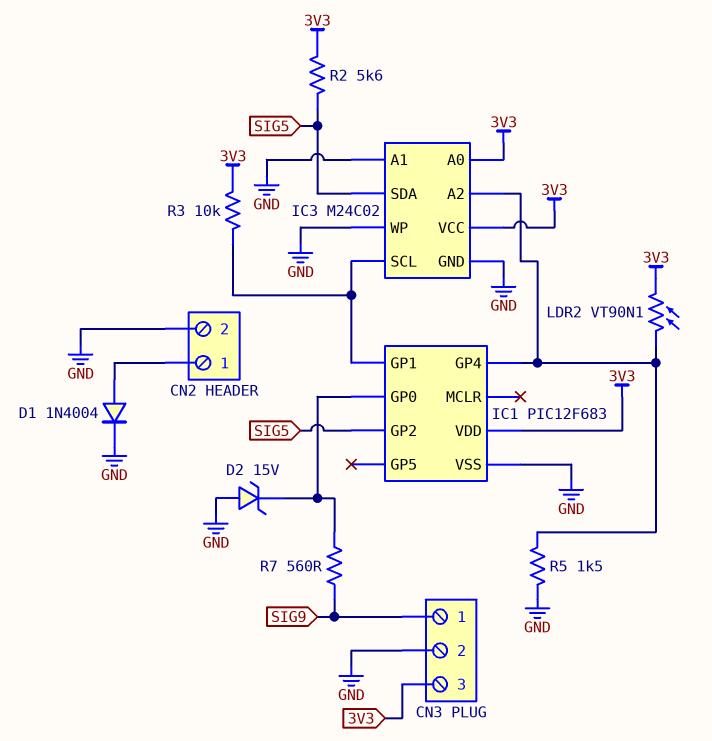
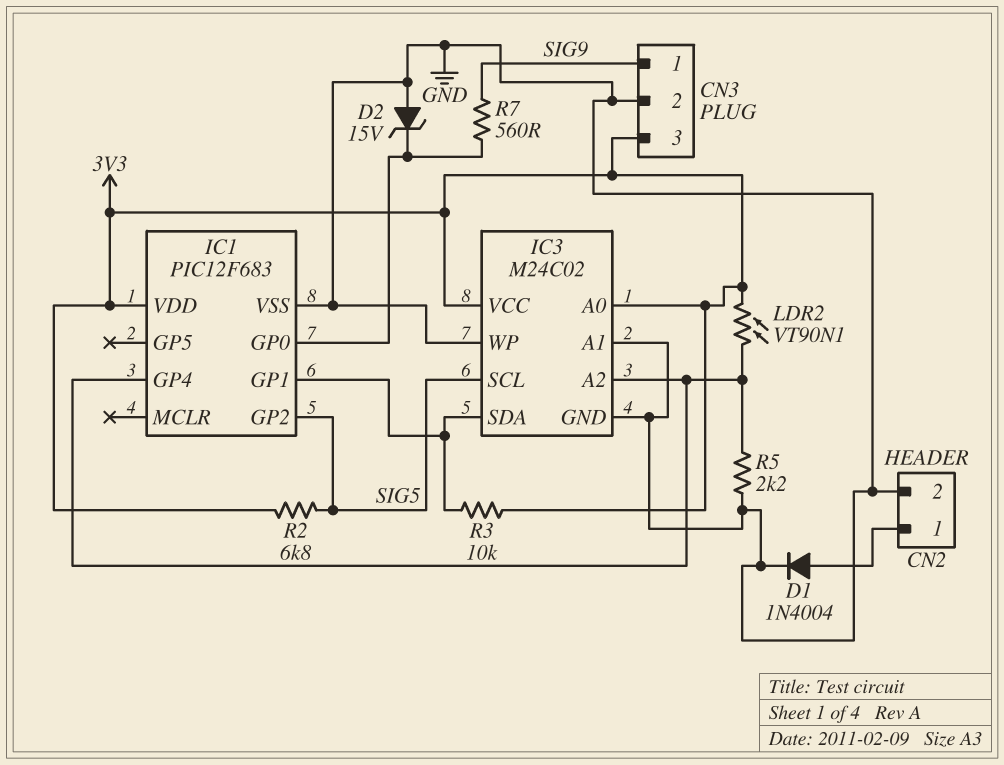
IC3 pin SCL: IC1/GP1 -> SIG5
IC3 pin SDA: SIG5 -> IC1/GP1
R2: 5.6k (3V3, SIG5) -> 6.8k (3V3, SIG5)
R5: 1.5k (GND, IC1/GP4) -> 2.2k (GND, IC1/GP4)

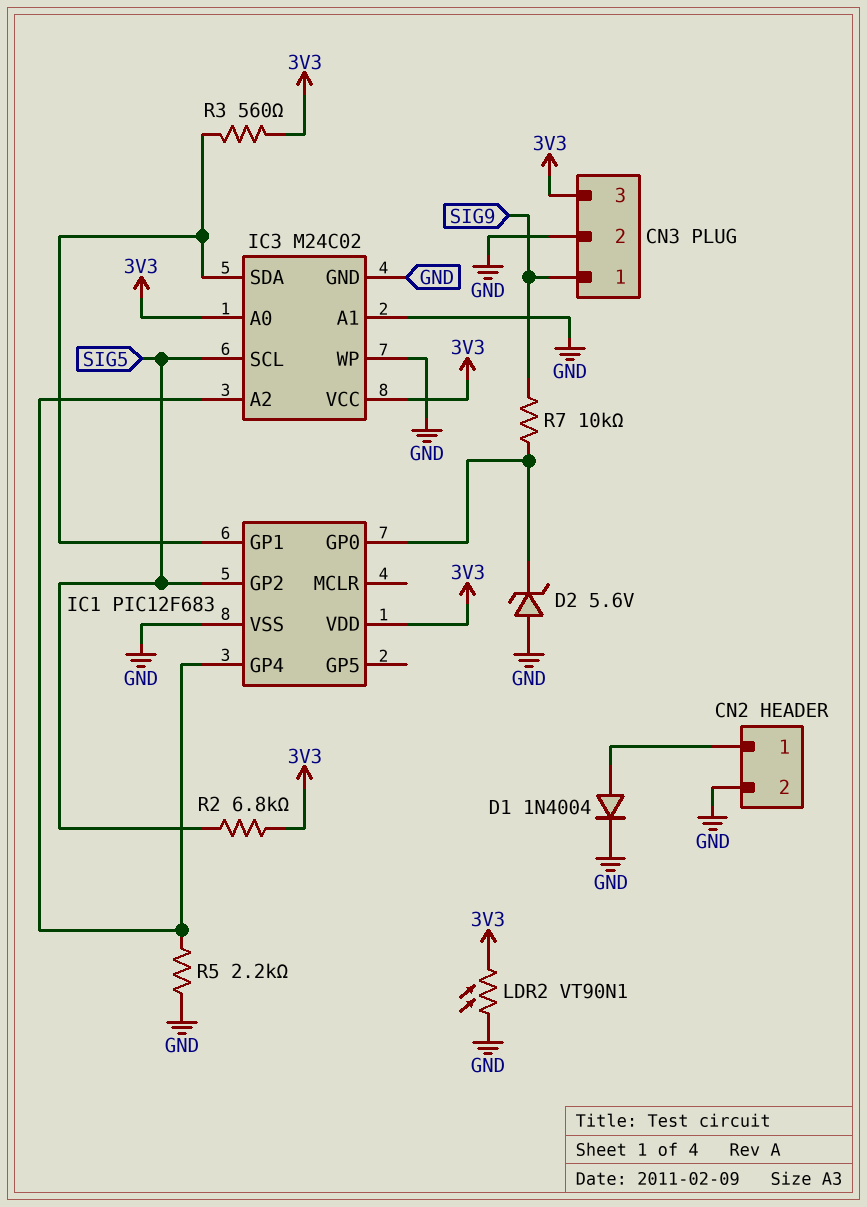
D2: zener 15V (A GND, K IC1/GP0) -> zener 5.6V (A GND, K IC1/GP0)
LDR2: VT90N1 (3V3, IC1/GP4) -> VT90N1 (3V3, GND)
R3: 10k (3V3, IC1/GP1) -> 560 (3V3, IC1/GP1)
R7: 560 (IC1/GP0, SIG9) -> 10k (IC1/GP0, SIG9)

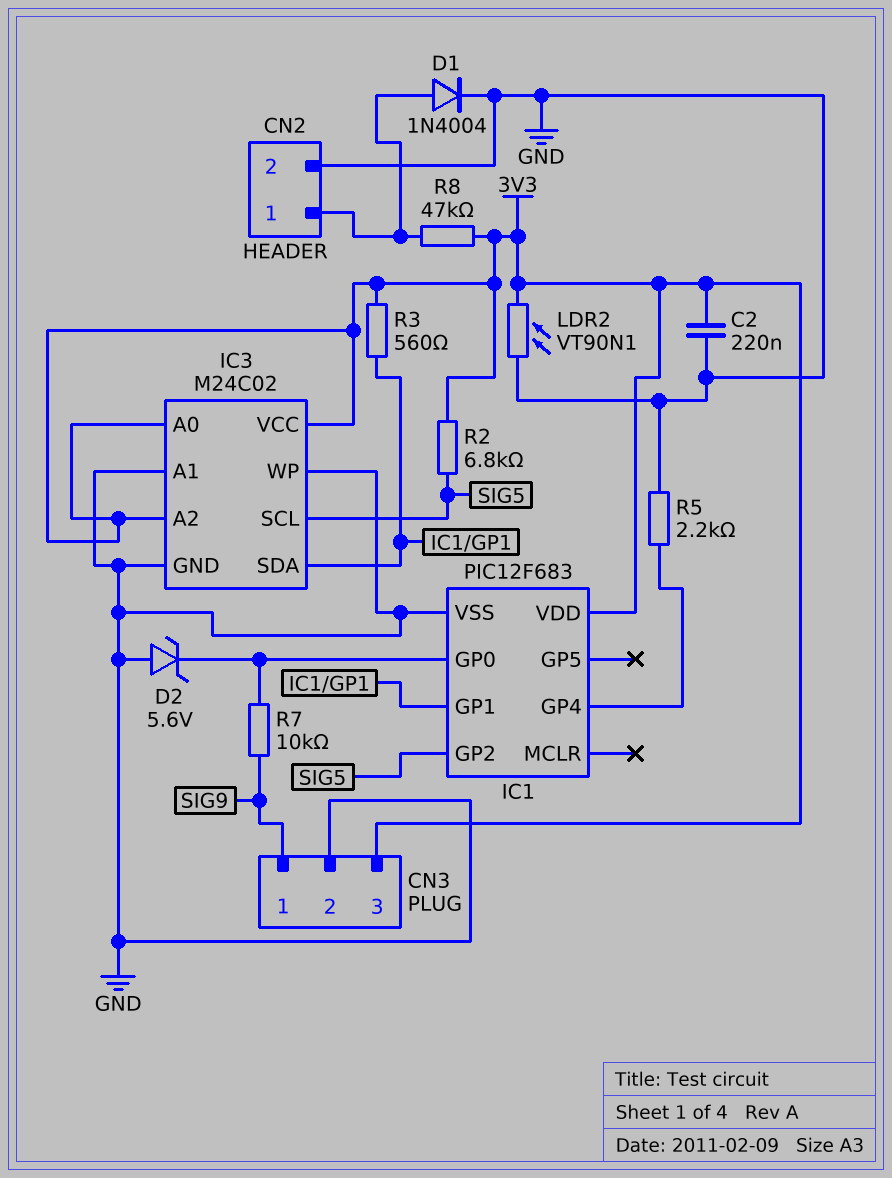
C2: none -> 220nF (3V3, GND)
IC3 pin A2: IC1/GP4 -> 3V3
R8: none -> 47k (3V3, CN2/1)

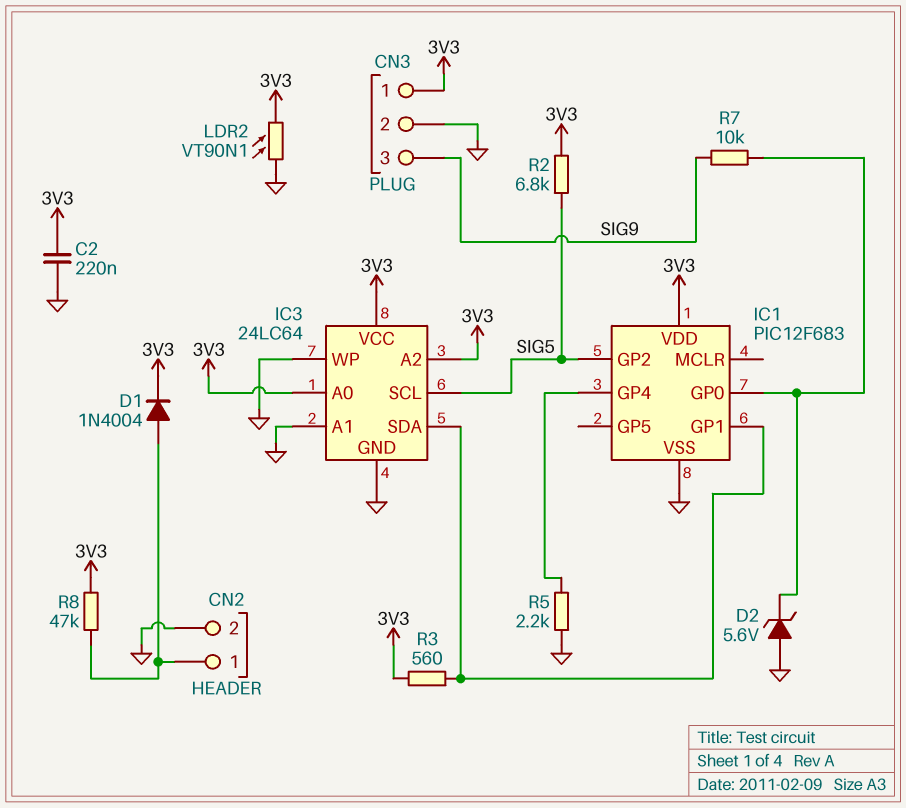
CN3 pin 1: SIG9 -> 3V3
CN3 pin 3: 3V3 -> SIG9
D1: diode 1N4004 (A CN2/1, K GND) -> diode 1N4004 (A CN2/1, K 3V3)
IC3: M24C02 -> 24LC64

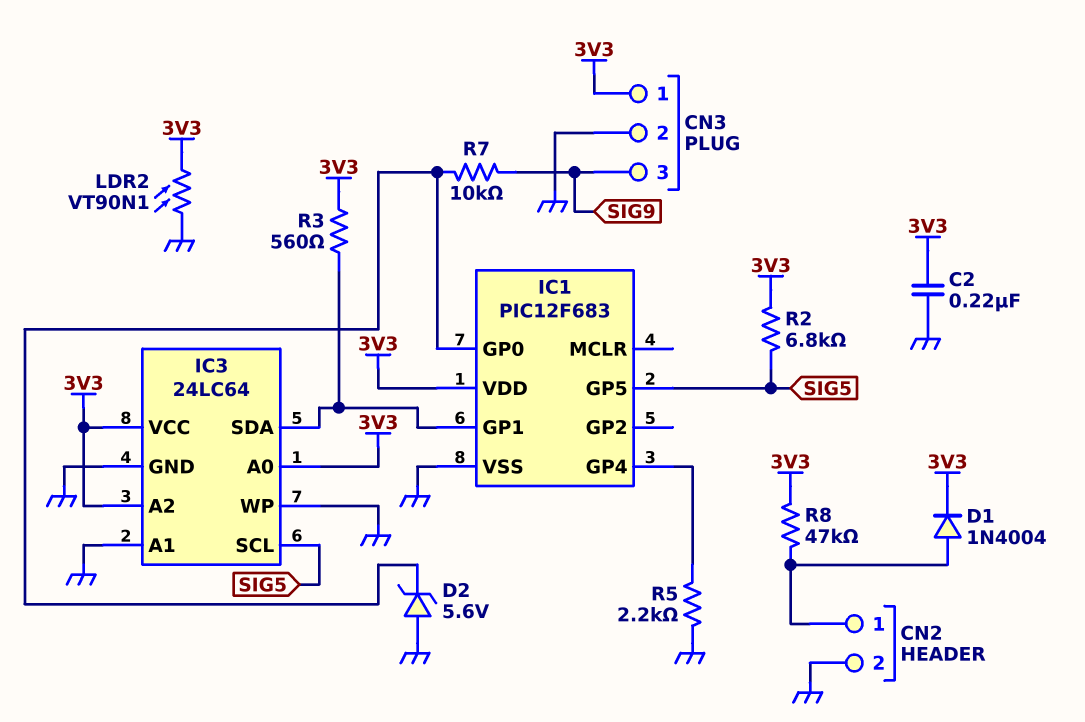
IC1 pin GP2: SIG5 -> none
IC1 pin GP5: none -> SIG5

